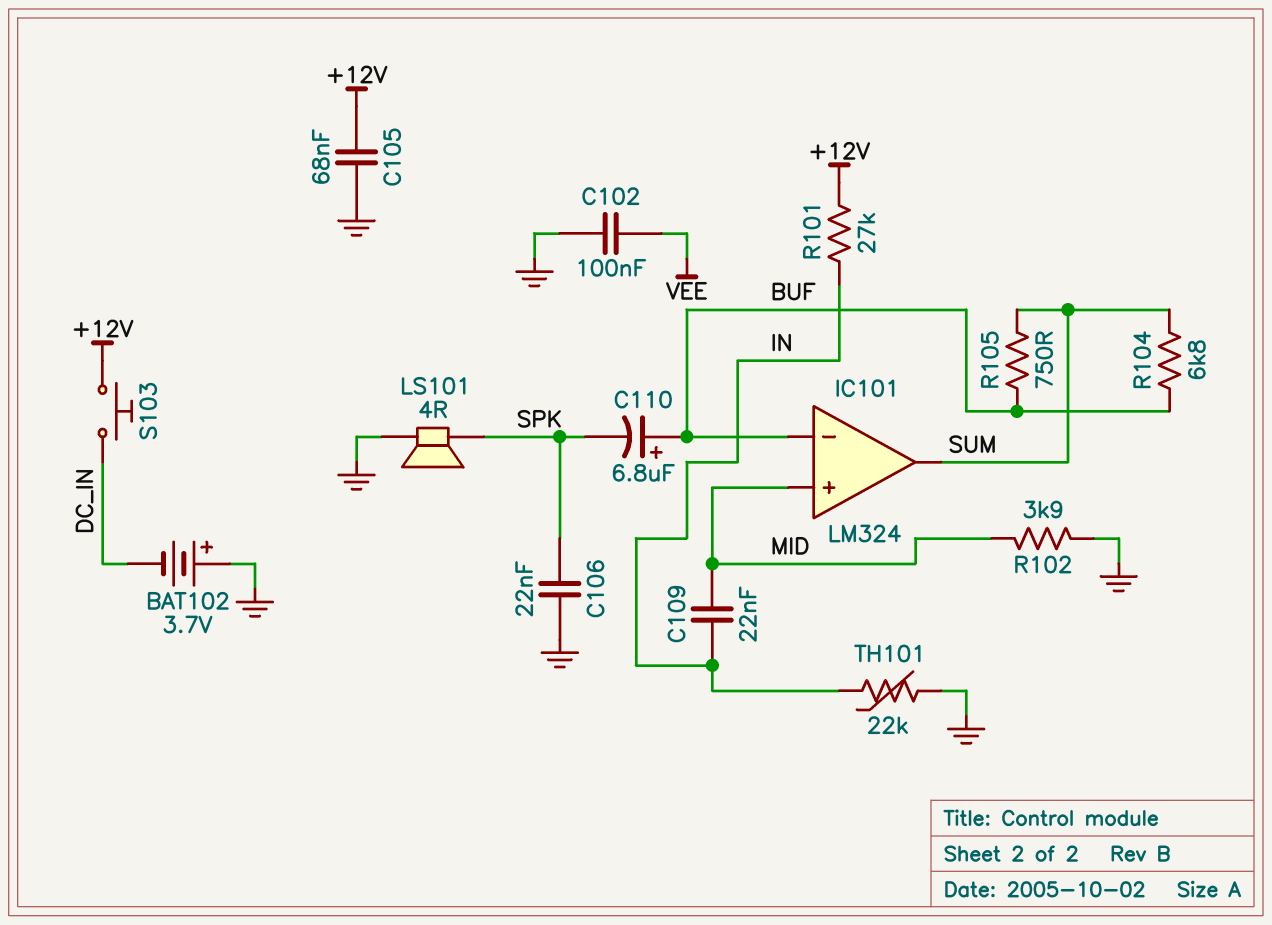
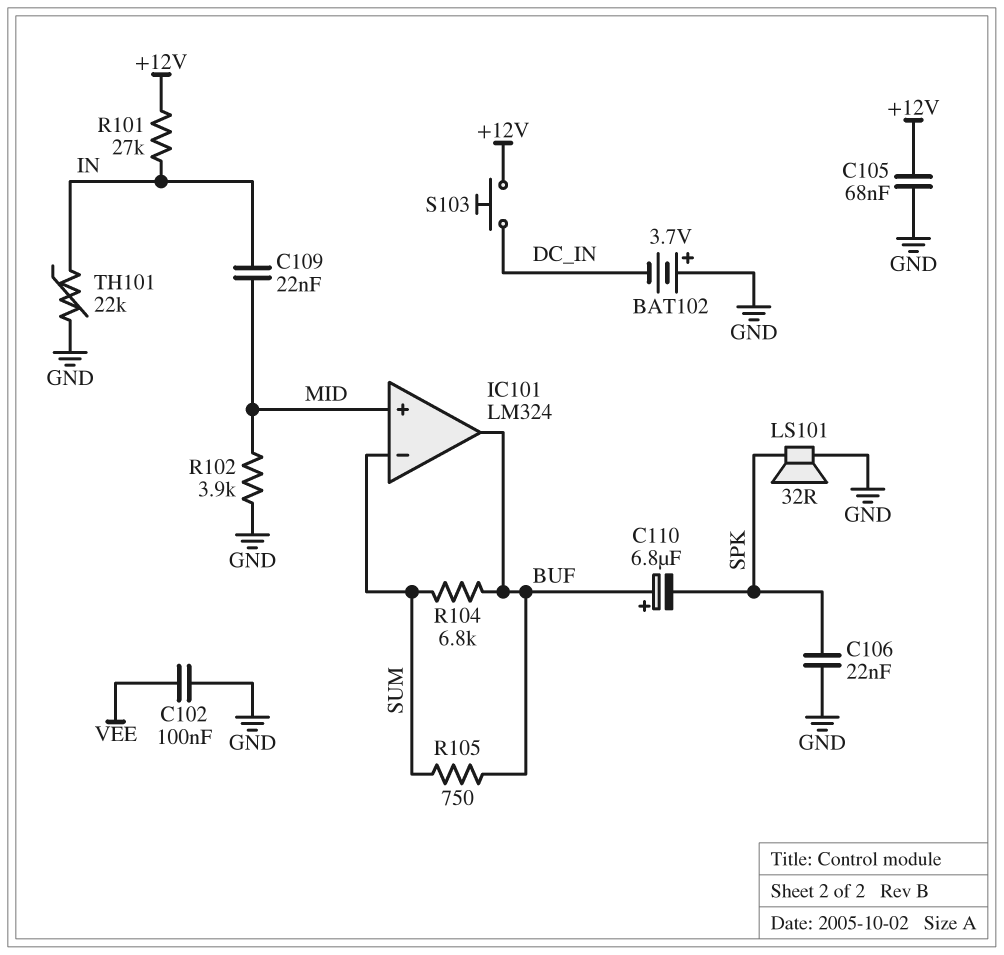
IC101 pin in-: BUF -> SUM
IC101 pin out: SUM -> BUF
LS101: speaker 4R (GND, SPK) -> speaker 32R (GND, SPK)

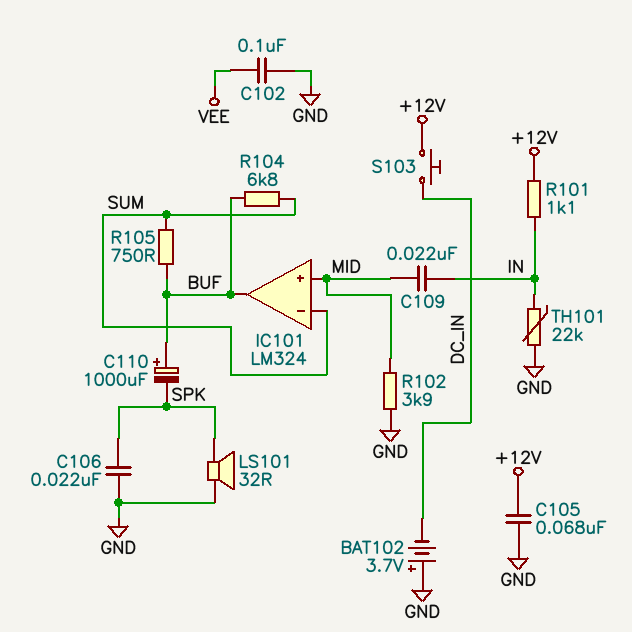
C110: 6.8uF (plus BUF, minus SPK) -> 1000uF (plus BUF, minus SPK)
R101: 27k (+12V, IN) -> 1.1k (+12V, IN)

